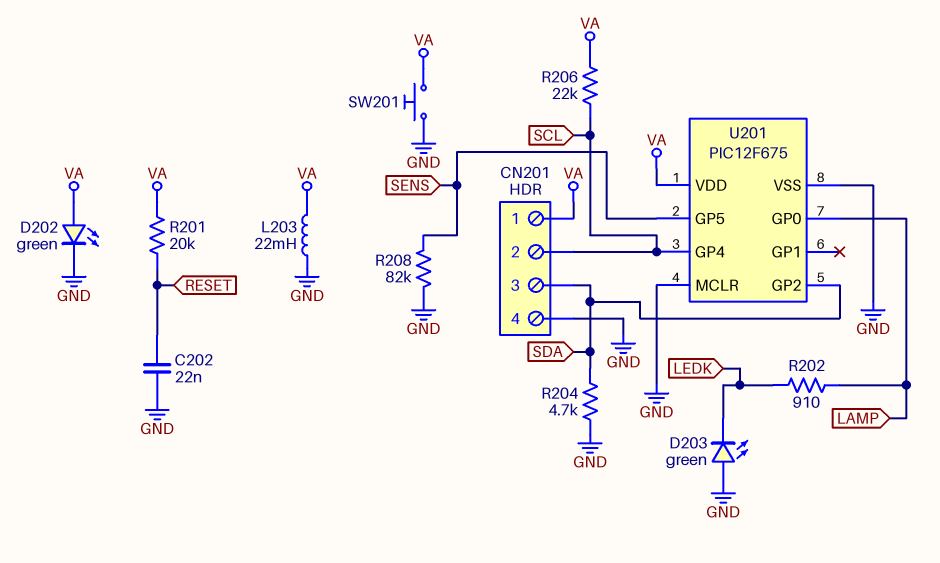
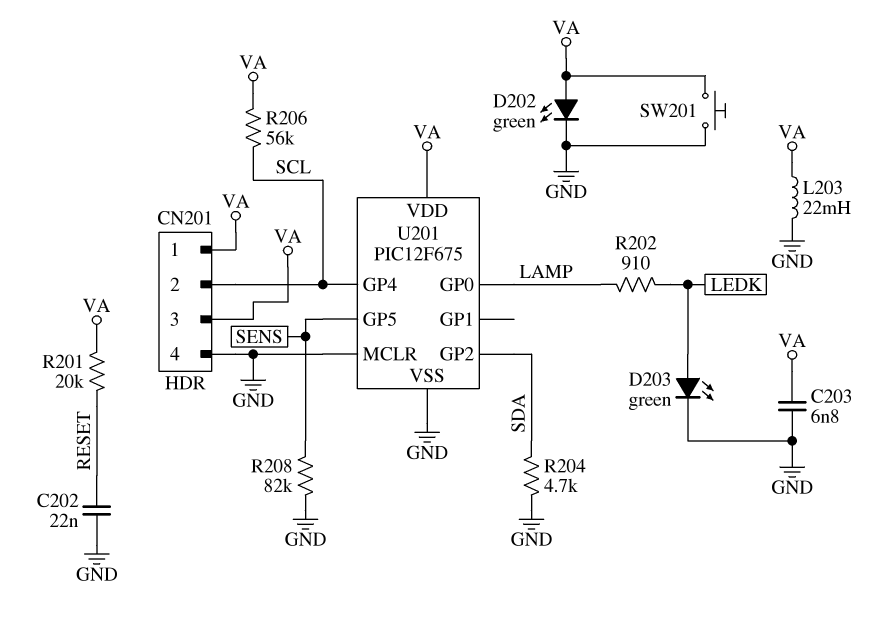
C203: none -> 6.8nF (GND, VA)
CN201 pin 3: SDA -> VA
D203: LED green (A GND, K LEDK) -> LED green (A LEDK, K GND)
R206: 22k (SCL, VA) -> 56k (SCL, VA)

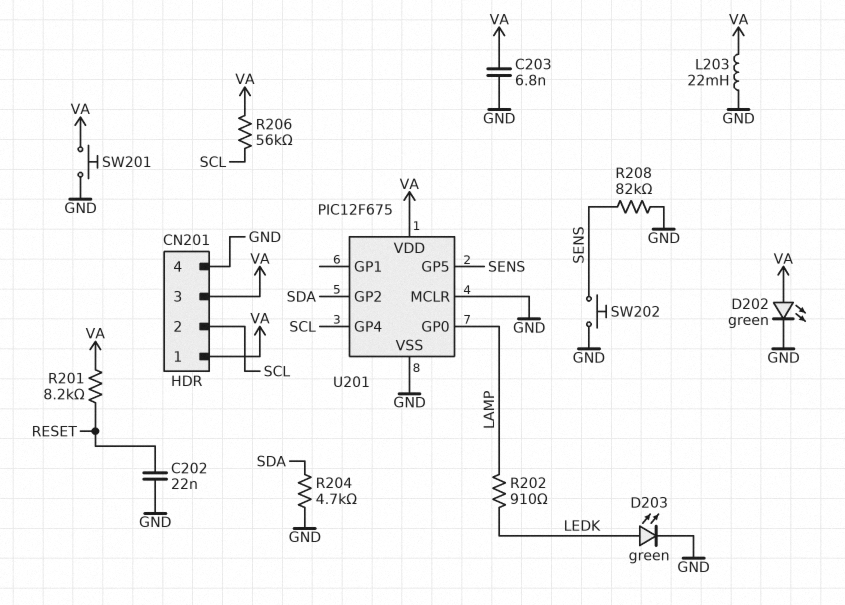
R201: 20k (RESET, VA) -> 8.2k (RESET, VA)
SW202: none -> button (GND, SENS)

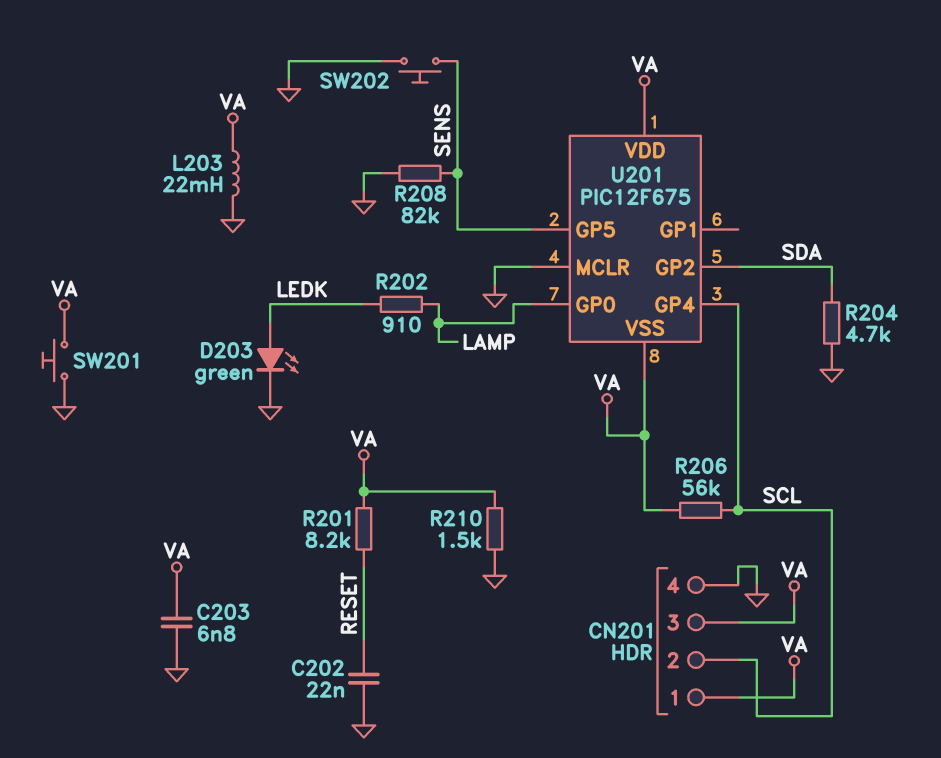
D202: LED green (A VA, K GND) -> none
R210: none -> 1.5k (GND, VA)
U201 pin VSS: GND -> VA

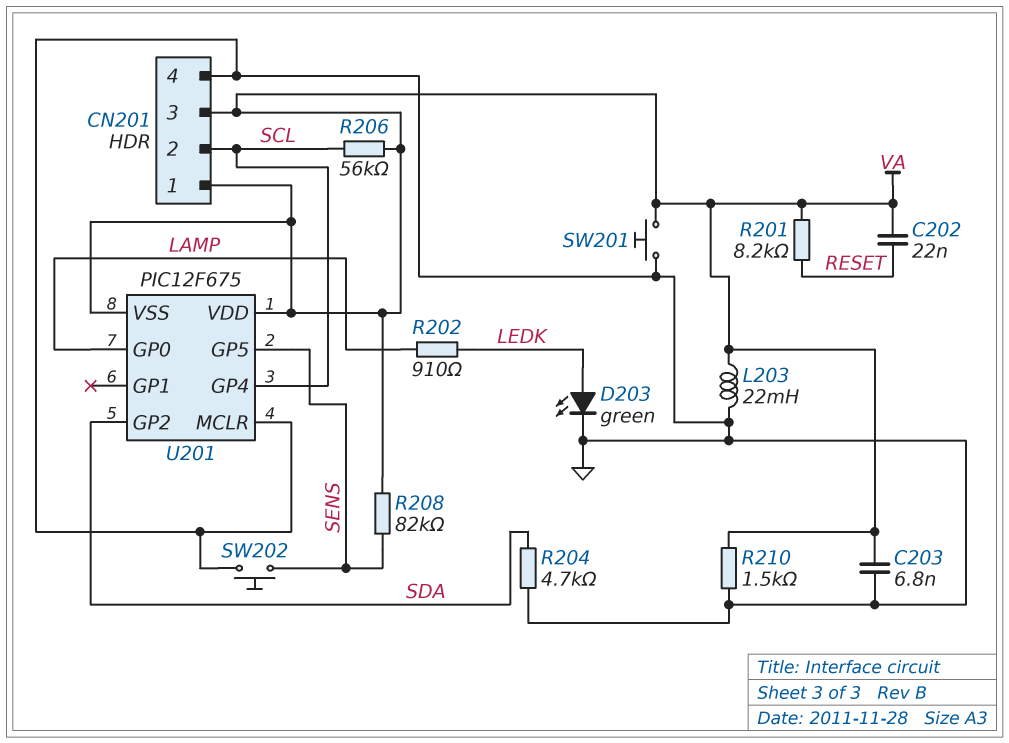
C202: 22nF (GND, RESET) -> 22nF (RESET, VA)
R208: 82k (GND, SENS) -> 82k (SENS, VA)

